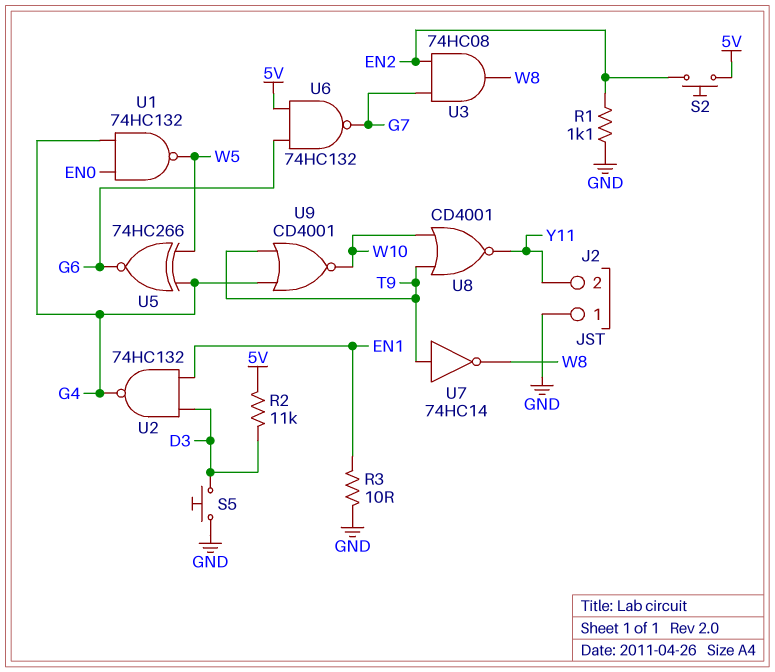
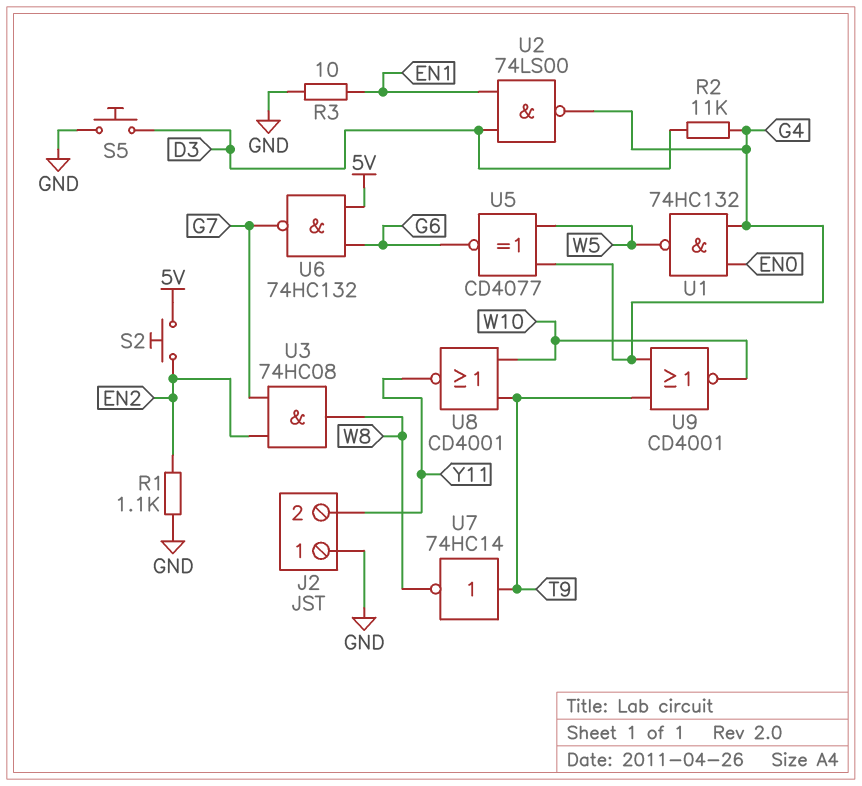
R2: 11k (5V, D3) -> 11k (D3, G4)
U2: NAND 74HC132 (in D3, in EN1, out G4) -> NAND 74LS00 (in D3, in EN1, out G4)
U5: XNOR 74HC266 (in G4, in W5, out G6) -> XNOR CD4077 (in G4, in W5, out G6)

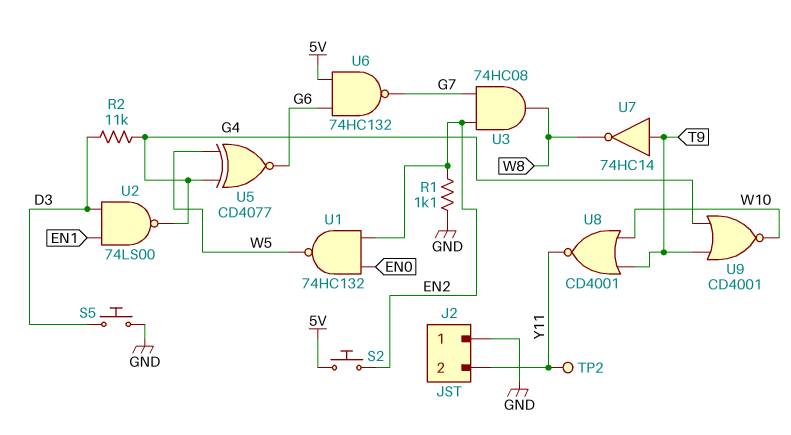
R3: 10 (EN1, GND) -> none
TP2: none -> test point (Y11)
U1: NAND 74HC132 (in EN0, in G4, out W5) -> NAND 74HC132 (in EN0, in EN2, out W5)

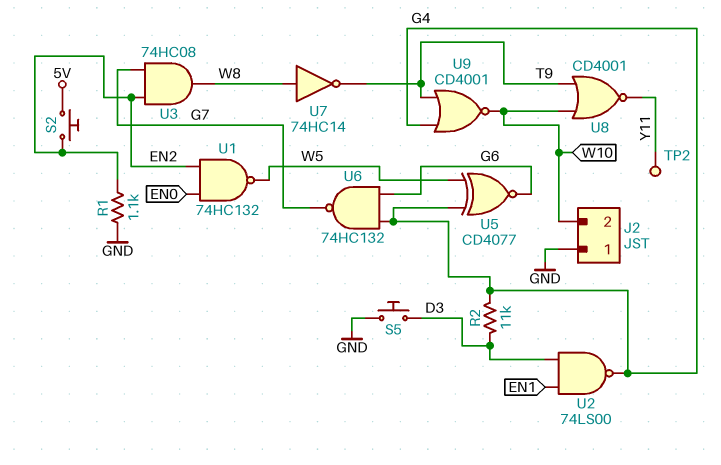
J2 pin 2: Y11 -> W10
U6: NAND 74HC132 (in 5V, in G6, out G7) -> NAND 74HC132 (in G4, in G6, out G7)
U7: NOT 74HC14 (in T9, out W8) -> NOT 74HC14 (in W8, out T9)

